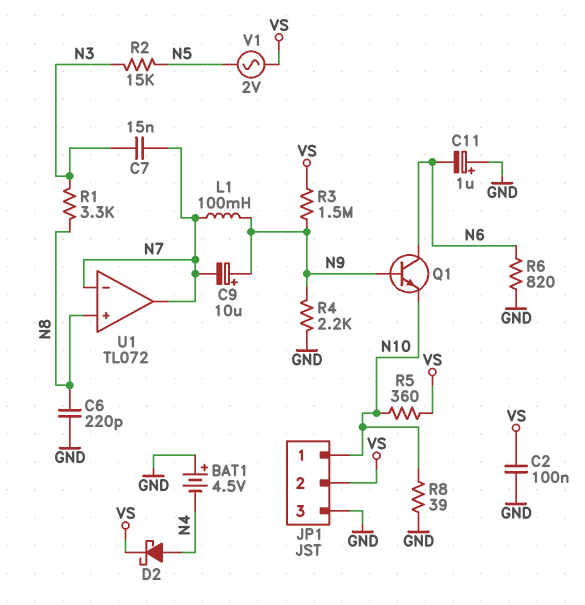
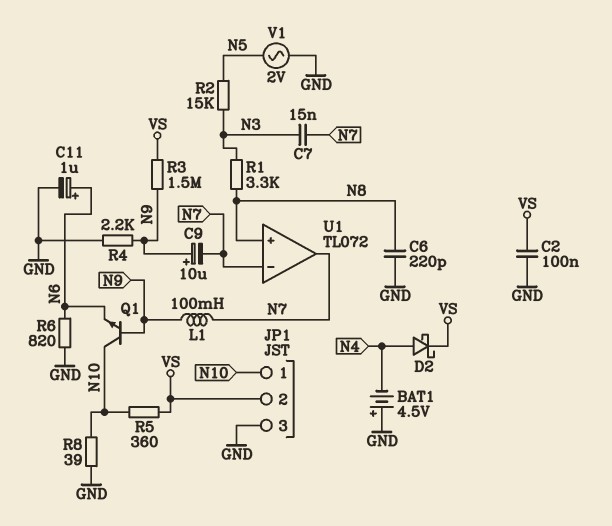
C11: 1uF (plus GND, minus N6) -> 1uF (plus N6, minus GND)
Q1: NPN (B N9, C N6, E N10) -> NPN (B N9, C N10, E N6)
V1: AC 2V (N5, VS) -> AC 2V (GND, N5)

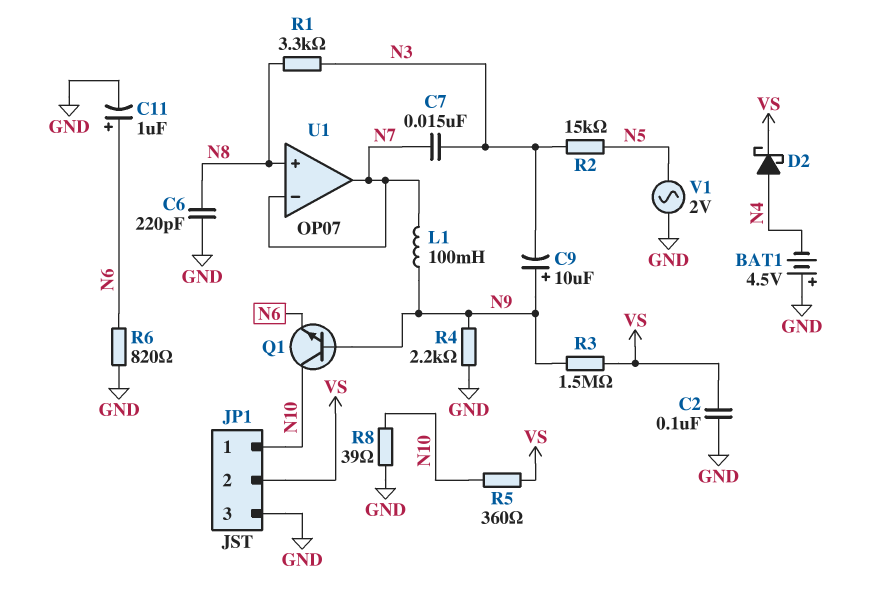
C9: 10uF (plus N9, minus N7) -> 10uF (plus N9, minus N3)
U1: TL072 -> OP07

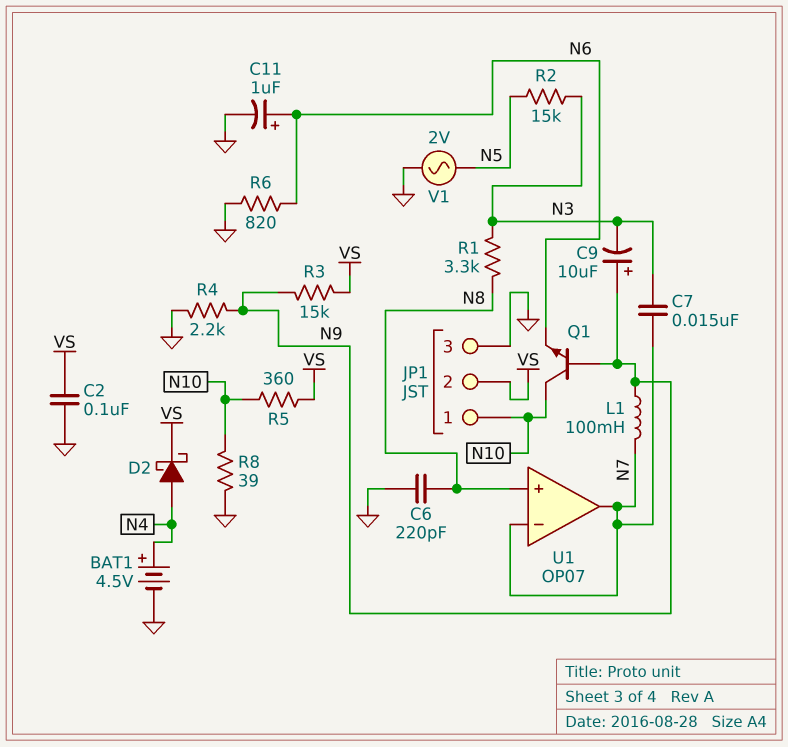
BAT1: 4.5V (plus GND, minus N4) -> 4.5V (plus N4, minus GND)
R3: 1.5M (N9, VS) -> 15k (N9, VS)

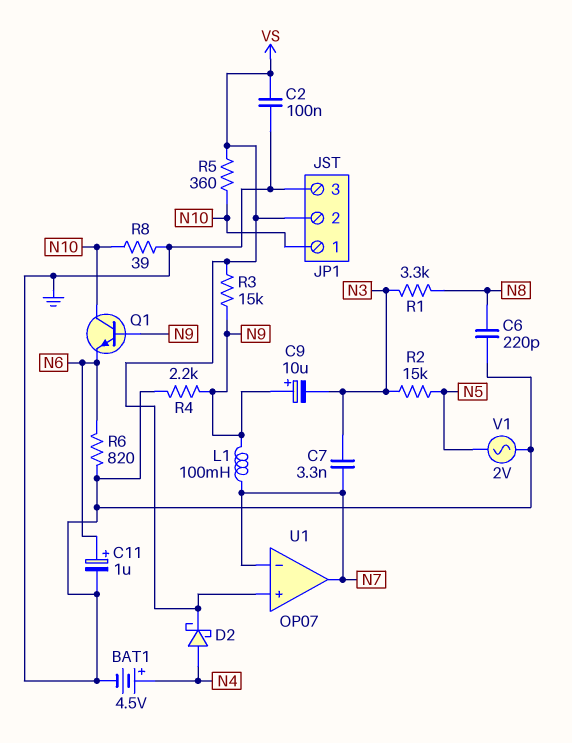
C7: 15nF (N3, N7) -> 3.3nF (N3, N7)
U1 pin in+: N8 -> VS

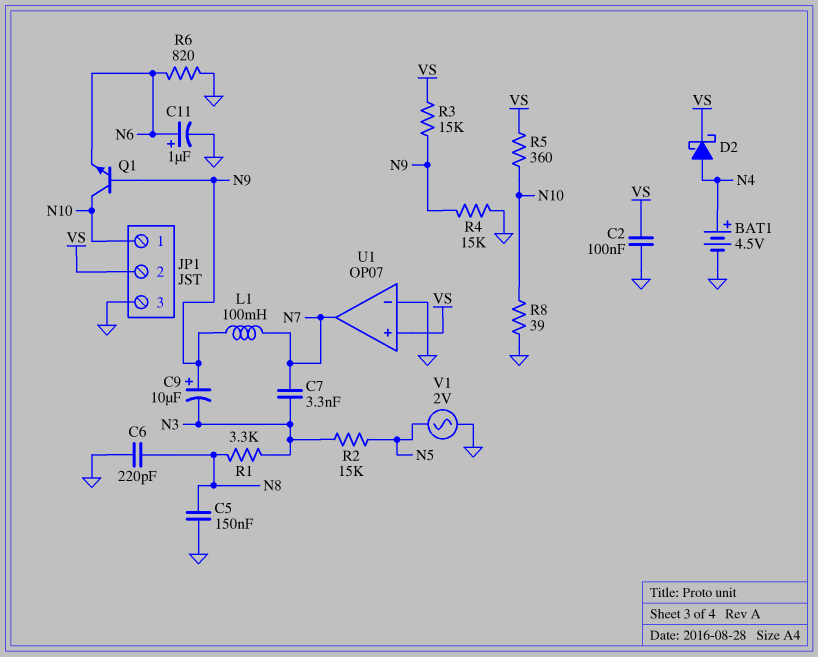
C5: none -> 150nF (GND, N8)
R4: 2.2k (GND, N9) -> 15k (GND, N9)
U1 pin in-: N7 -> GND

